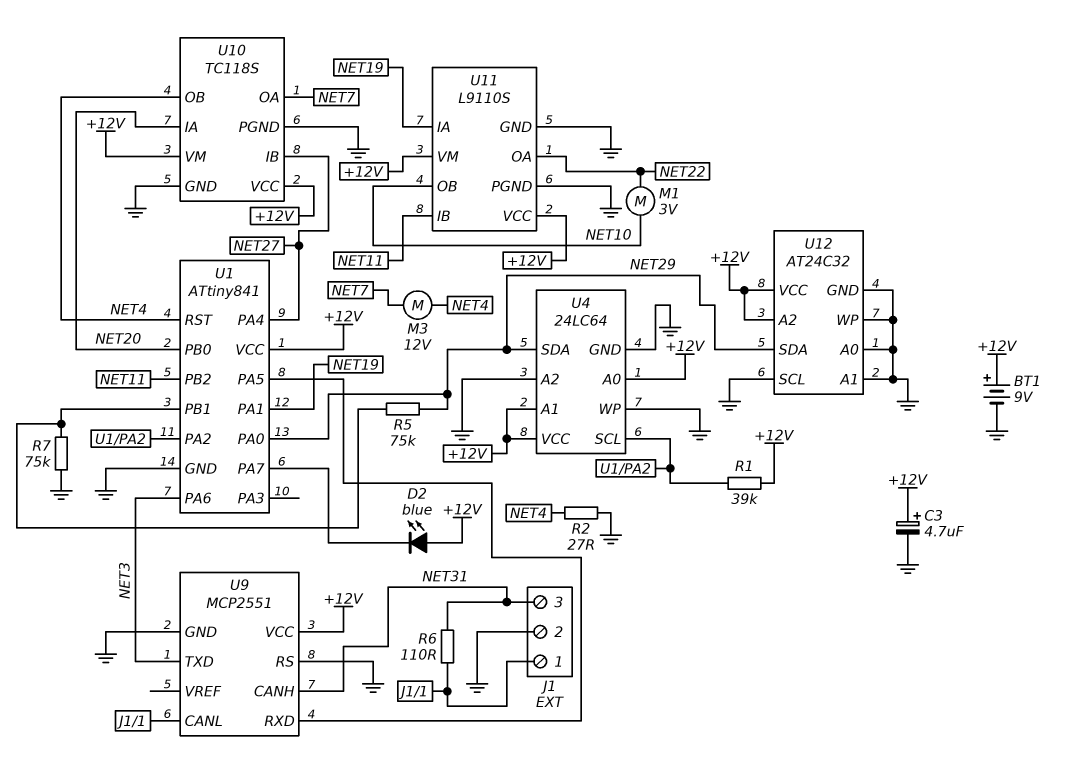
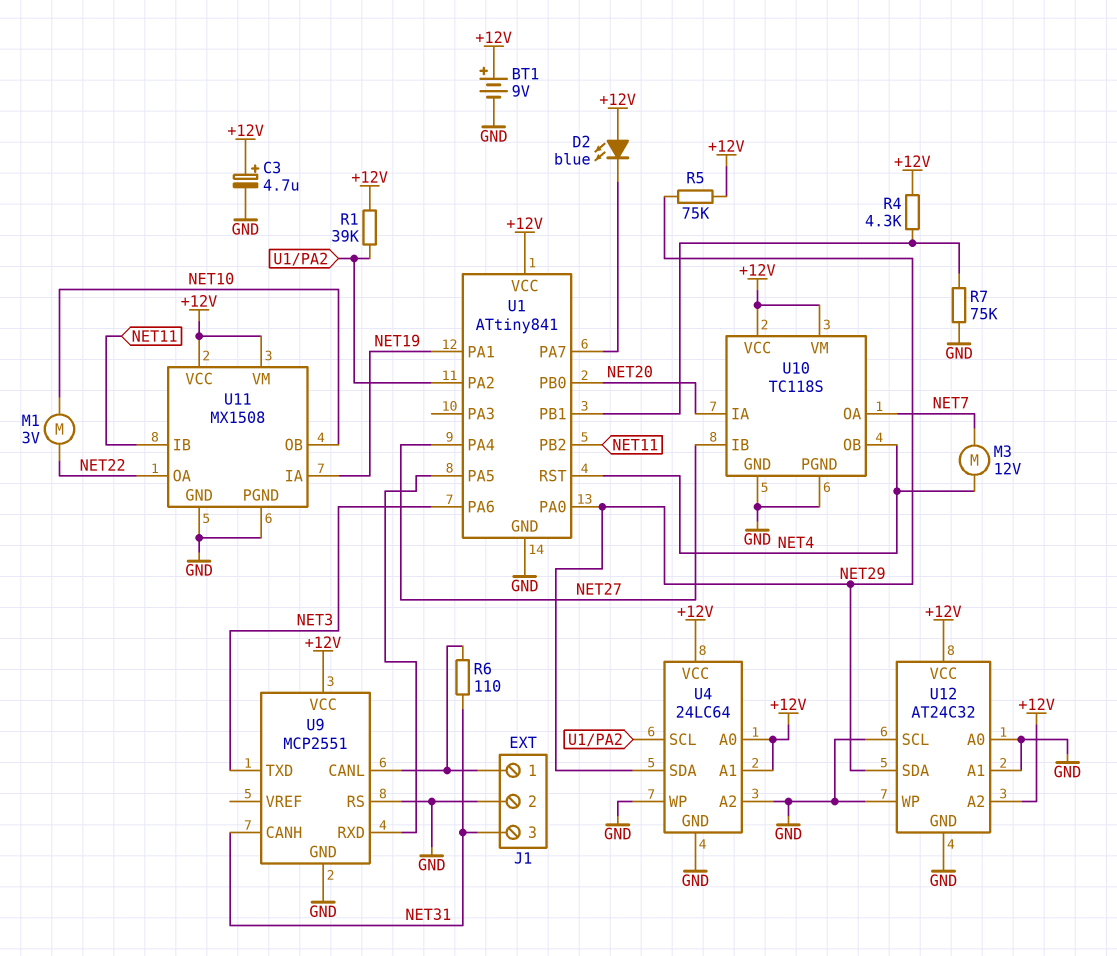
R2: 27 (GND, NET4) -> none
R4: none -> 4.3k (+12V, U1/PB1)
R5: 75k (NET29, U1/PB1) -> 75k (+12V, NET29)
U11: L9110S -> MX1508

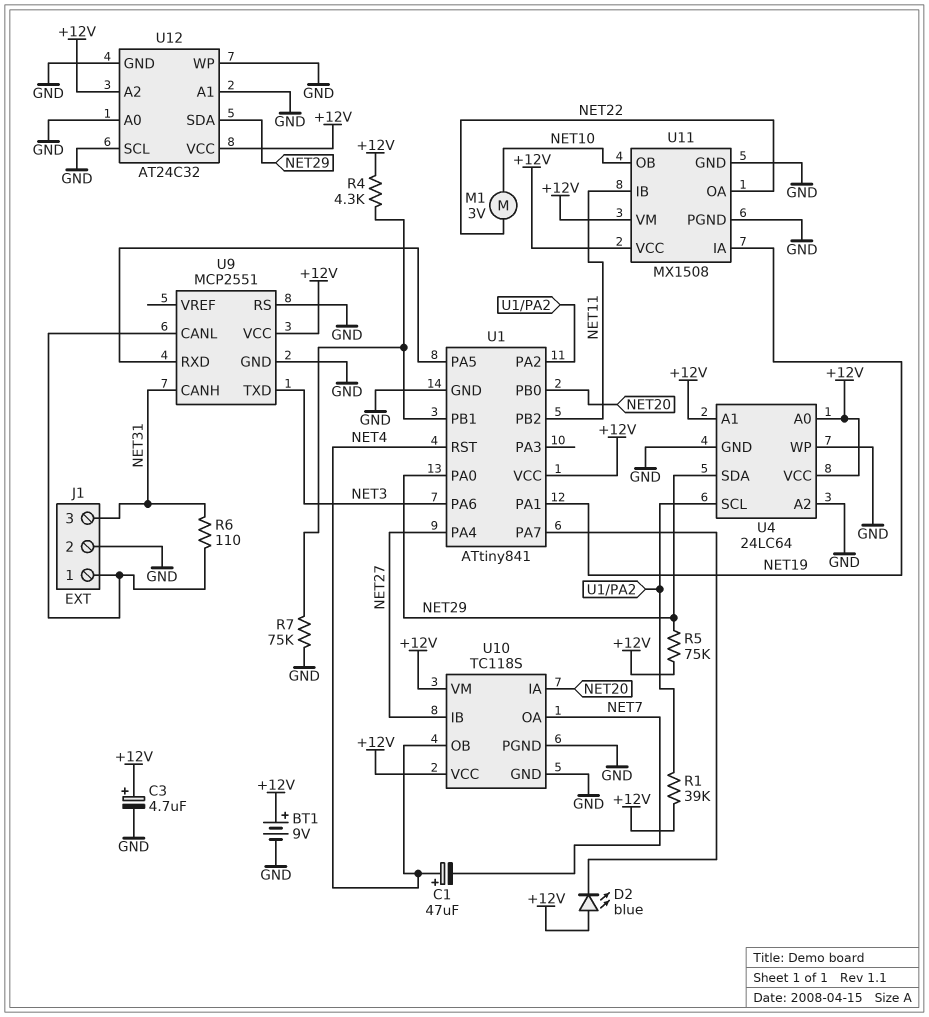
C1: none -> 47uF (plus NET4, minus NET7)
M3: motor 12V (NET4, NET7) -> none

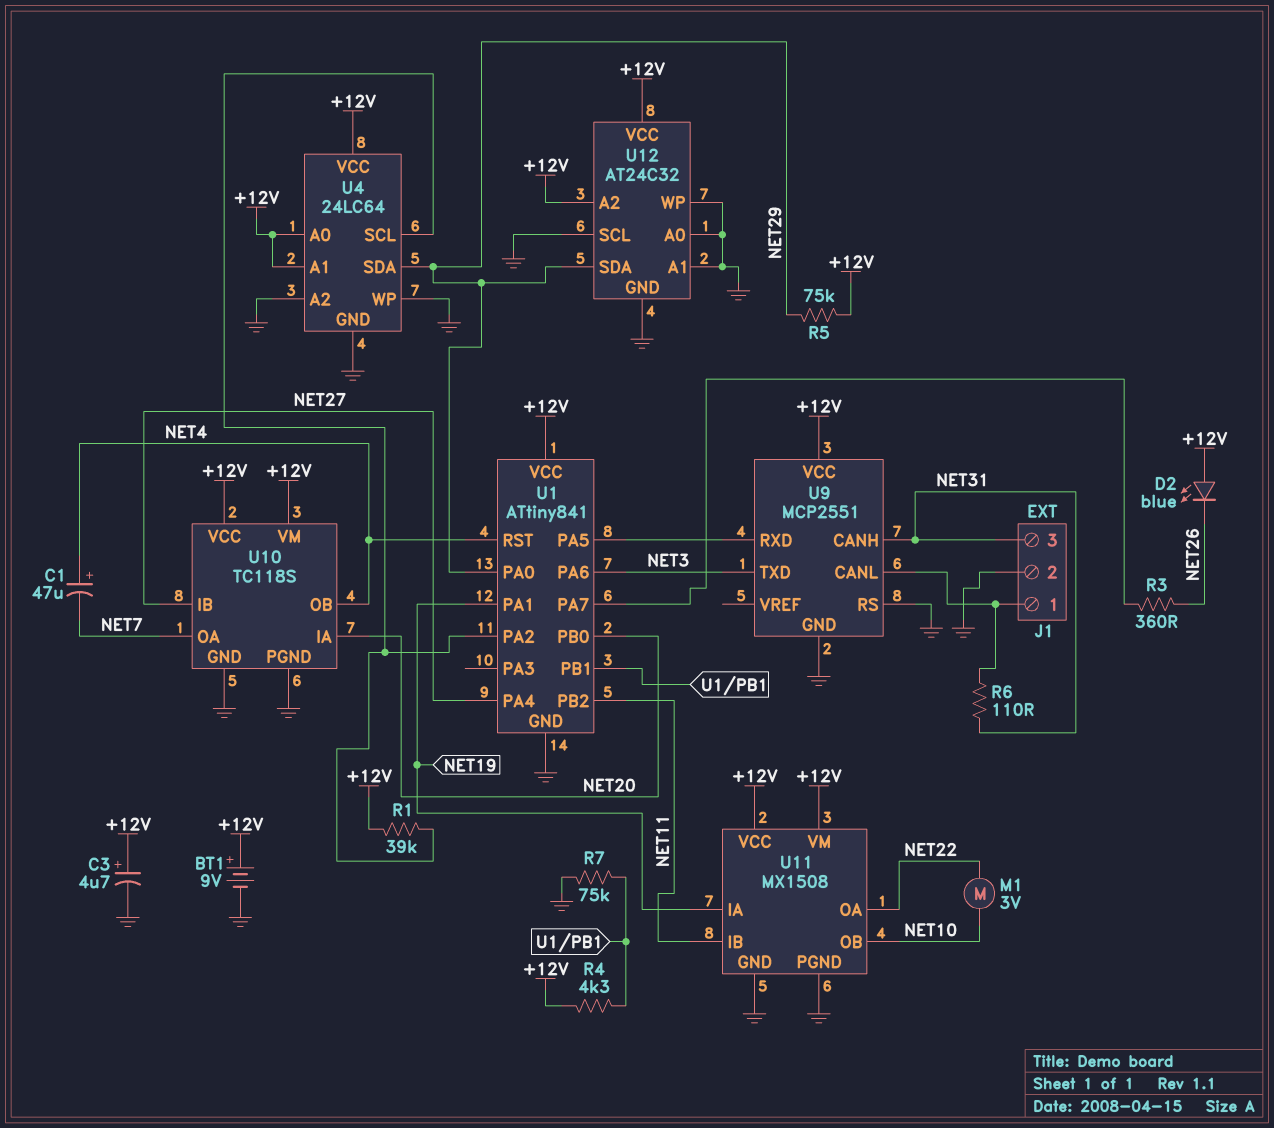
D2: LED blue (A +12V, K U1/PA7) -> LED blue (A +12V, K NET26)
R3: none -> 360 (NET26, U1/PA7)

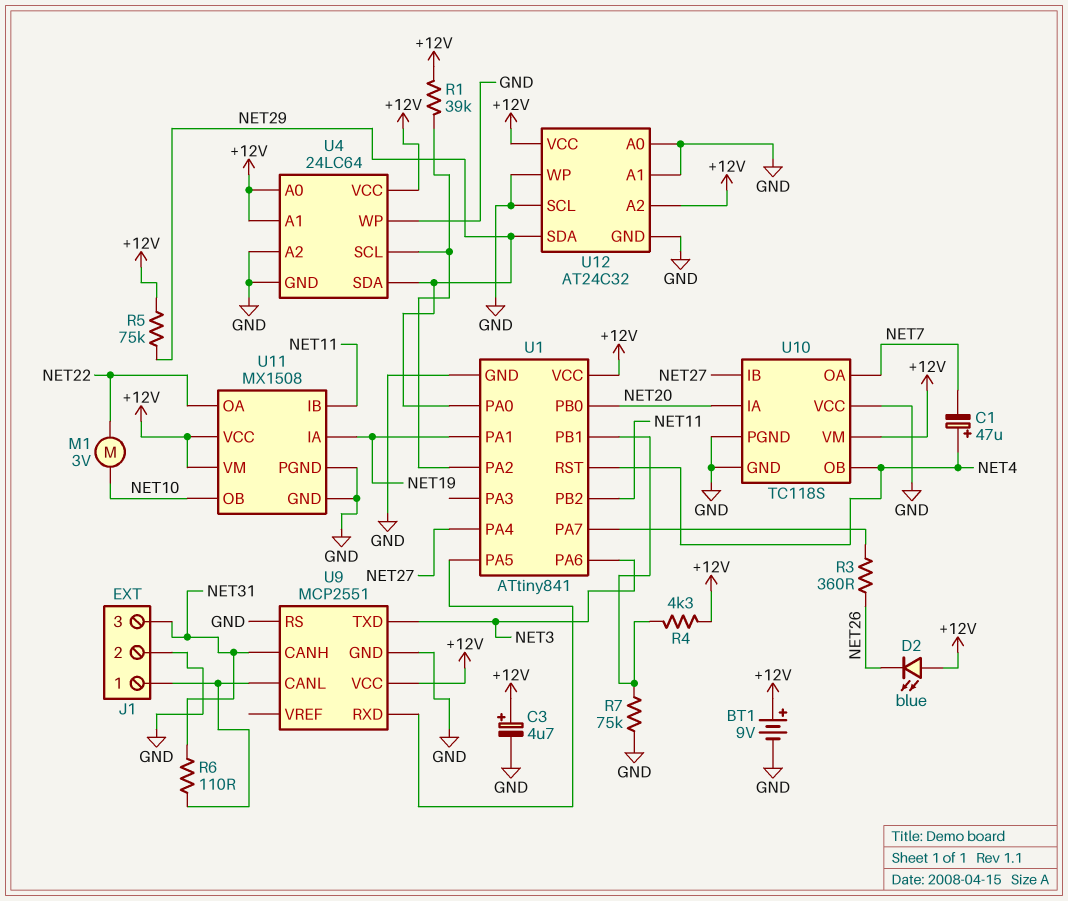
U10 pin VCC: +12V -> GND

